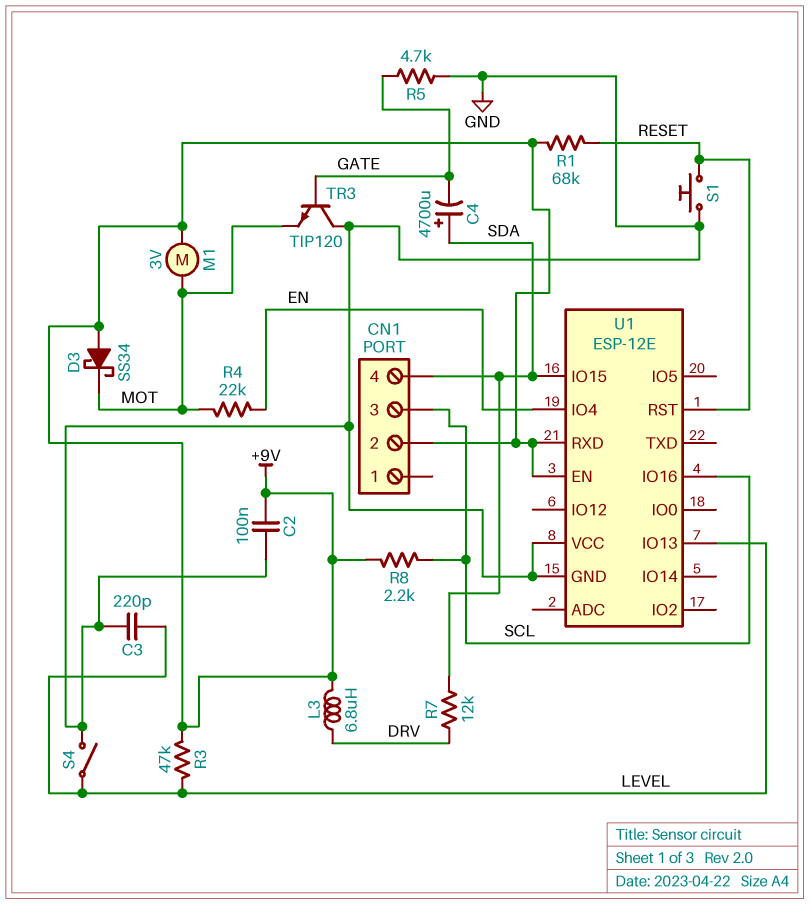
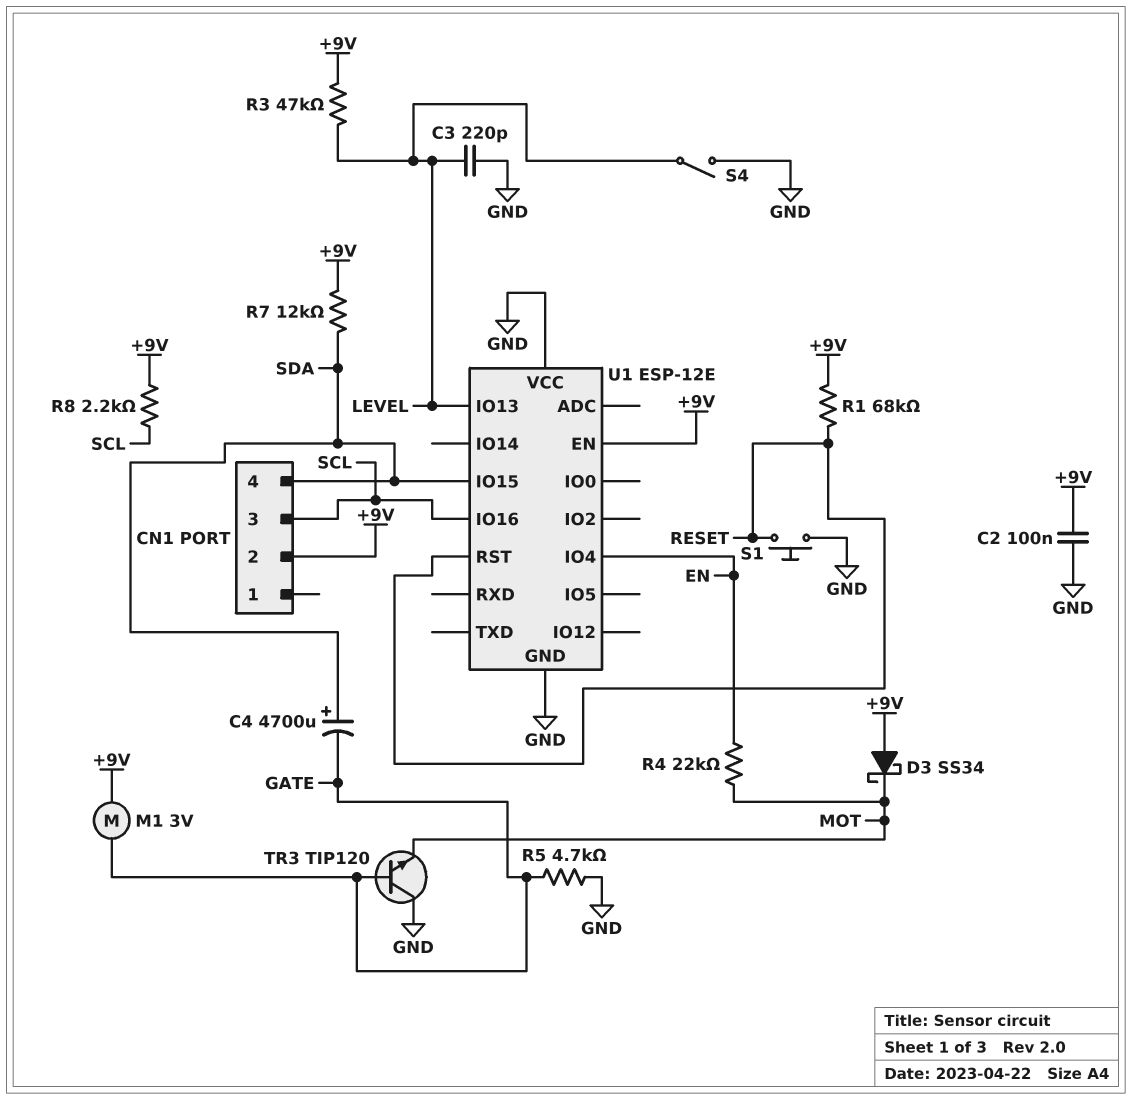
L3: 6.8uH (+9V, DRV) -> none
M1: motor 3V (+9V, MOT) -> motor 3V (+9V, GATE)
R7: 12k (DRV, SDA) -> 12k (+9V, SDA)
U1 pin RXD: +9V -> none

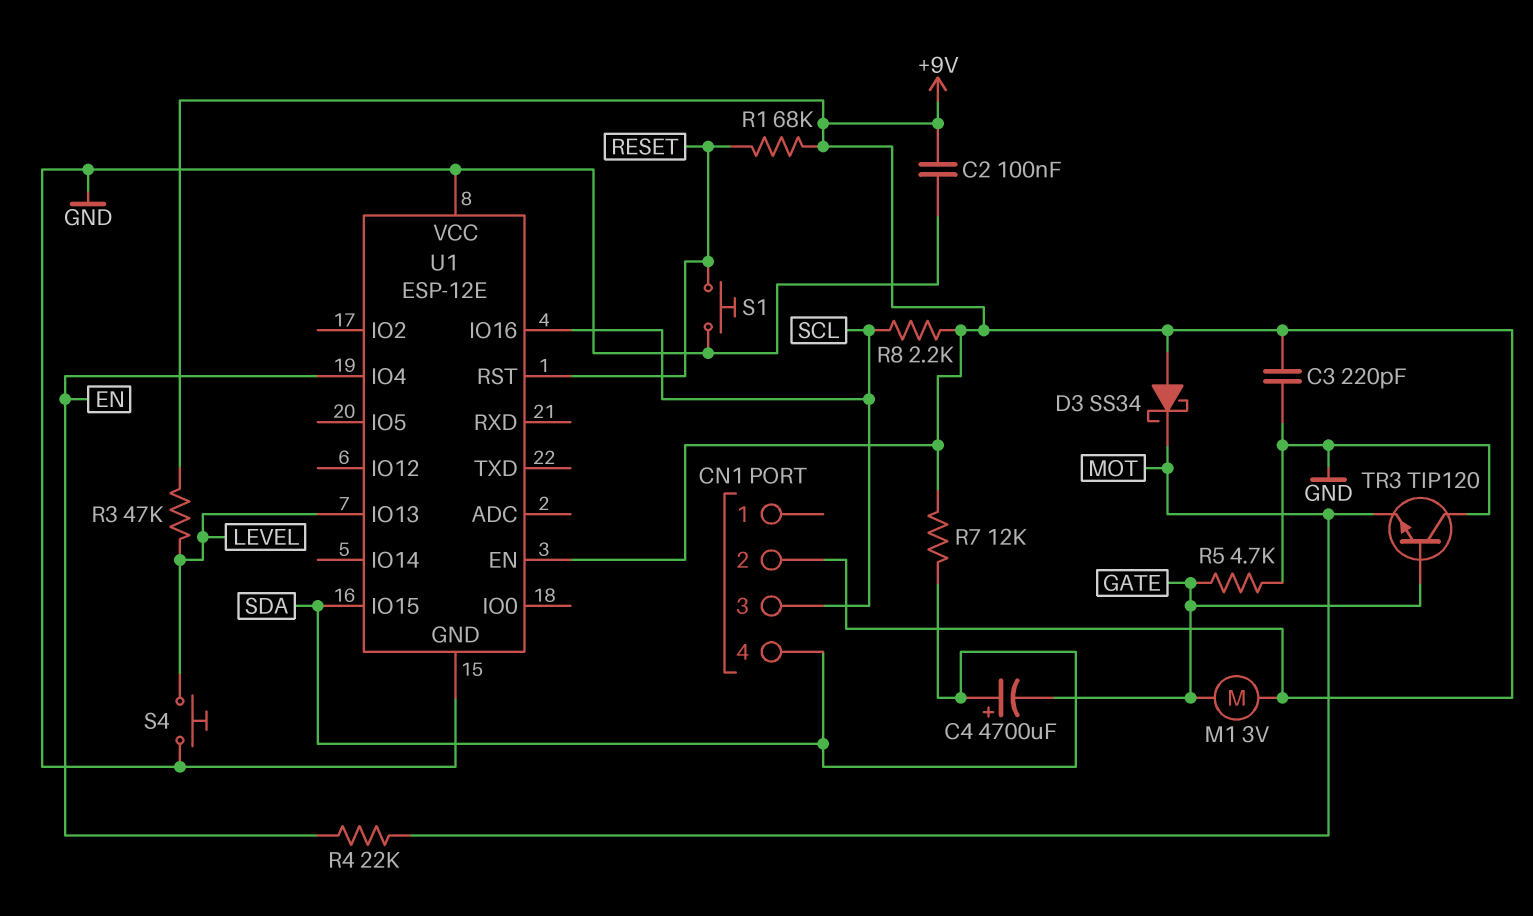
C3: 220pF (GND, LEVEL) -> 220pF (+9V, GND)
S4: switch (GND, LEVEL) -> button (GND, LEVEL)

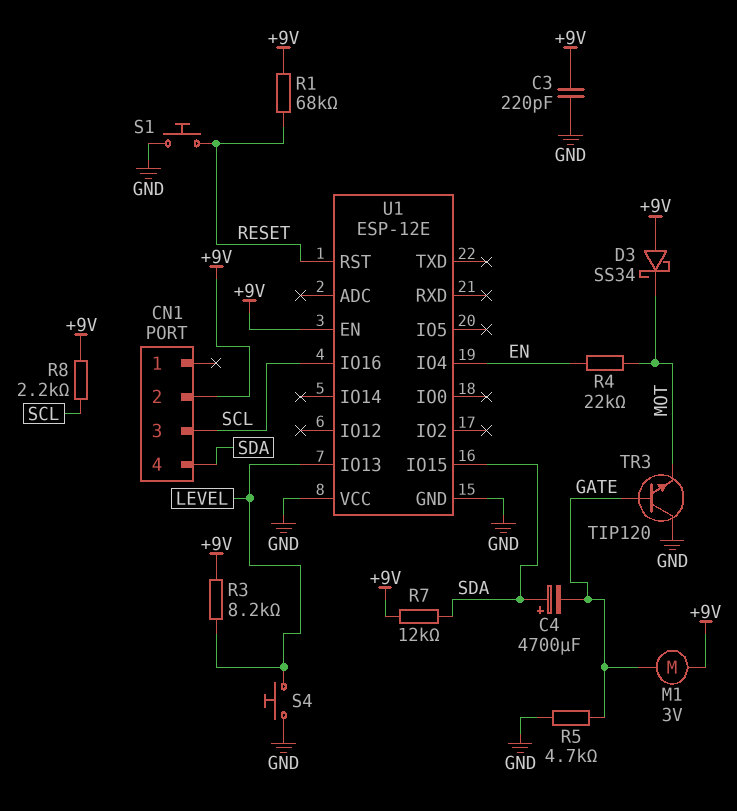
C2: 100nF (+9V, GND) -> none
R3: 47k (+9V, LEVEL) -> 8.2k (+9V, LEVEL)

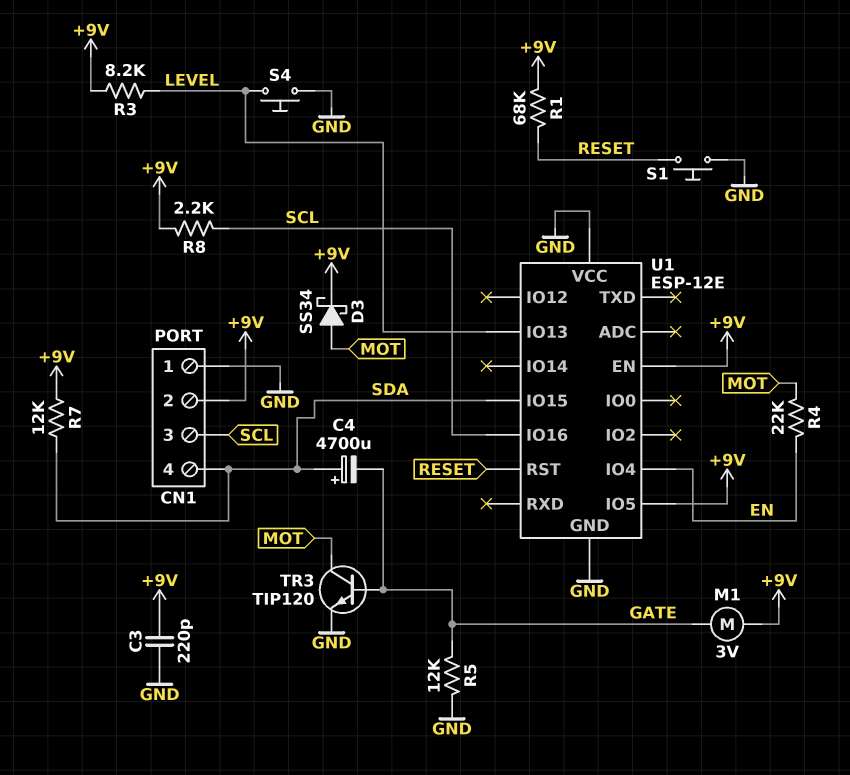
CN1 pin 1: none -> GND
D3: schottky SS34 (A +9V, K MOT) -> schottky SS34 (A MOT, K +9V)
R5: 4.7k (GATE, GND) -> 12k (GATE, GND)
TR3: NPN TIP120 (B GATE, C GND, E MOT) -> NPN TIP120 (B GATE, C MOT, E GND)
U1 pin IO5: none -> +9V

